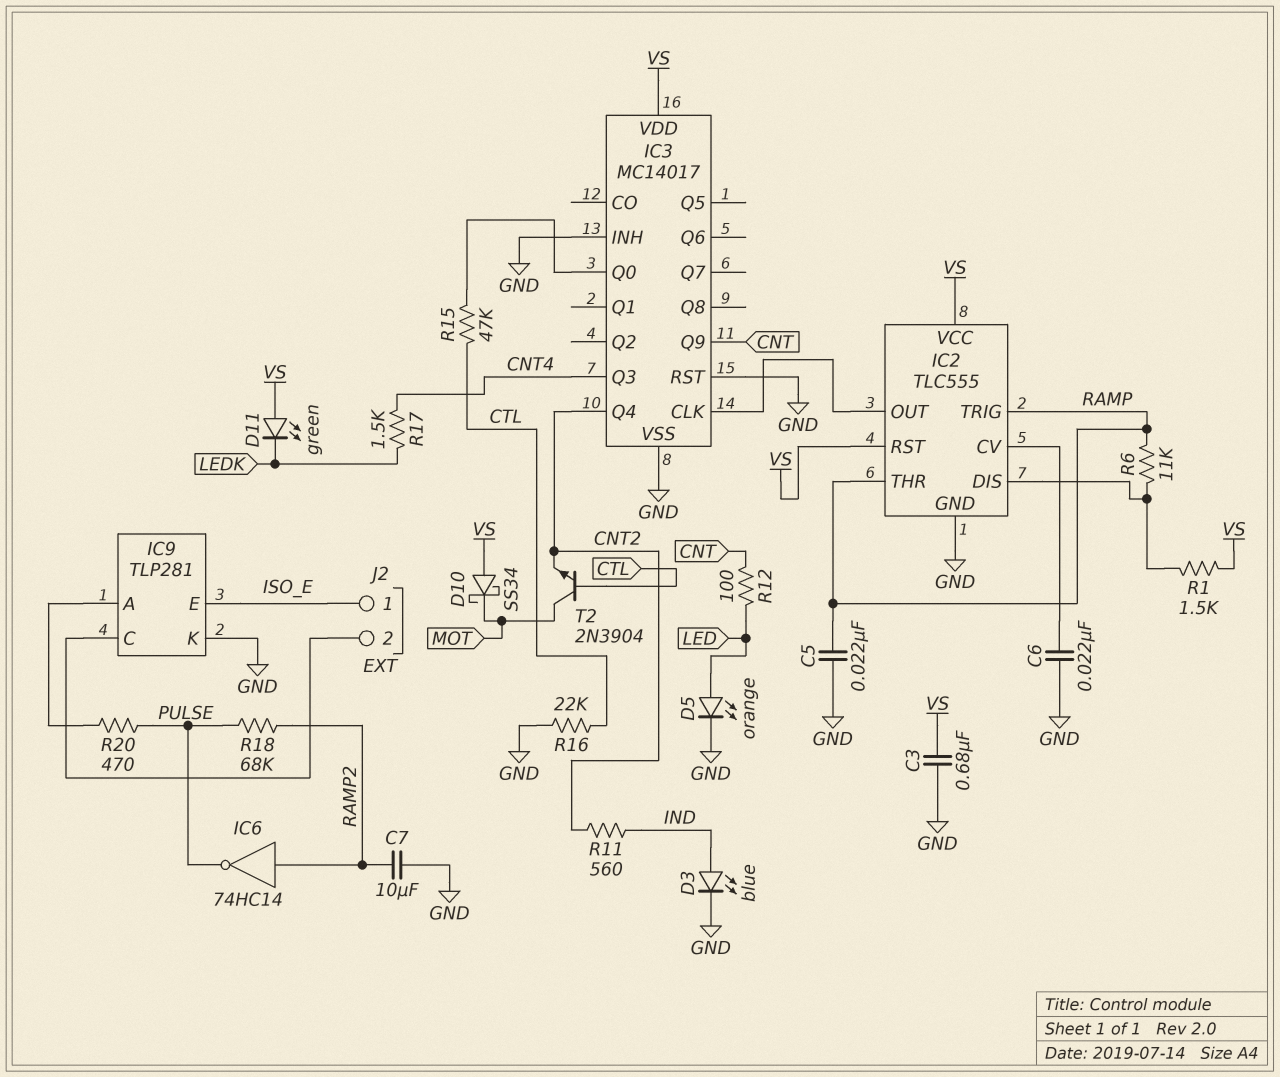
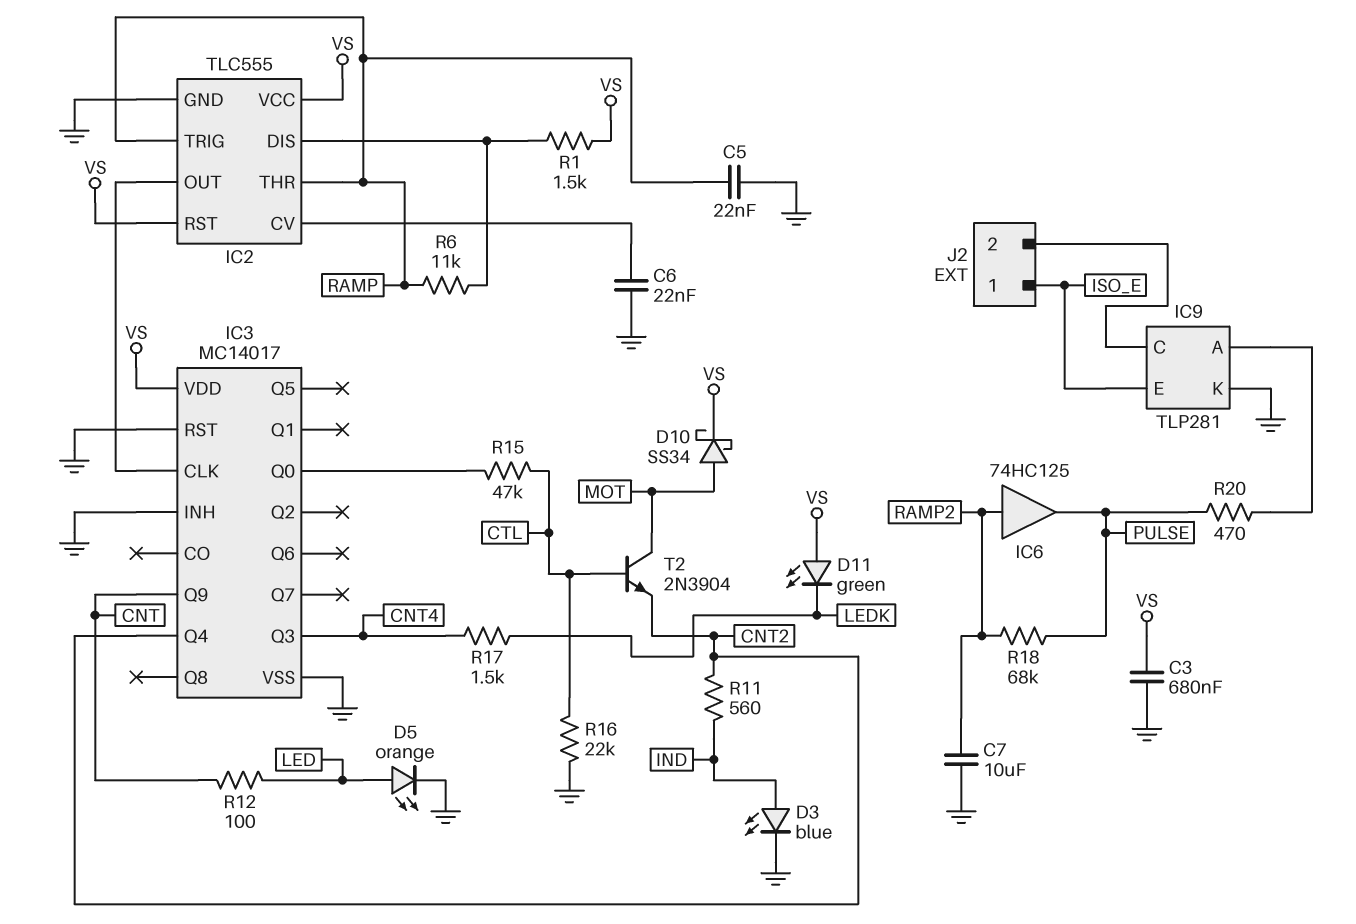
D10: schottky SS34 (A VS, K MOT) -> schottky SS34 (A MOT, K VS)
IC6: NOT 74HC14 (in RAMP2, out PULSE) -> buffer 74HC125 (in RAMP2, out PULSE)

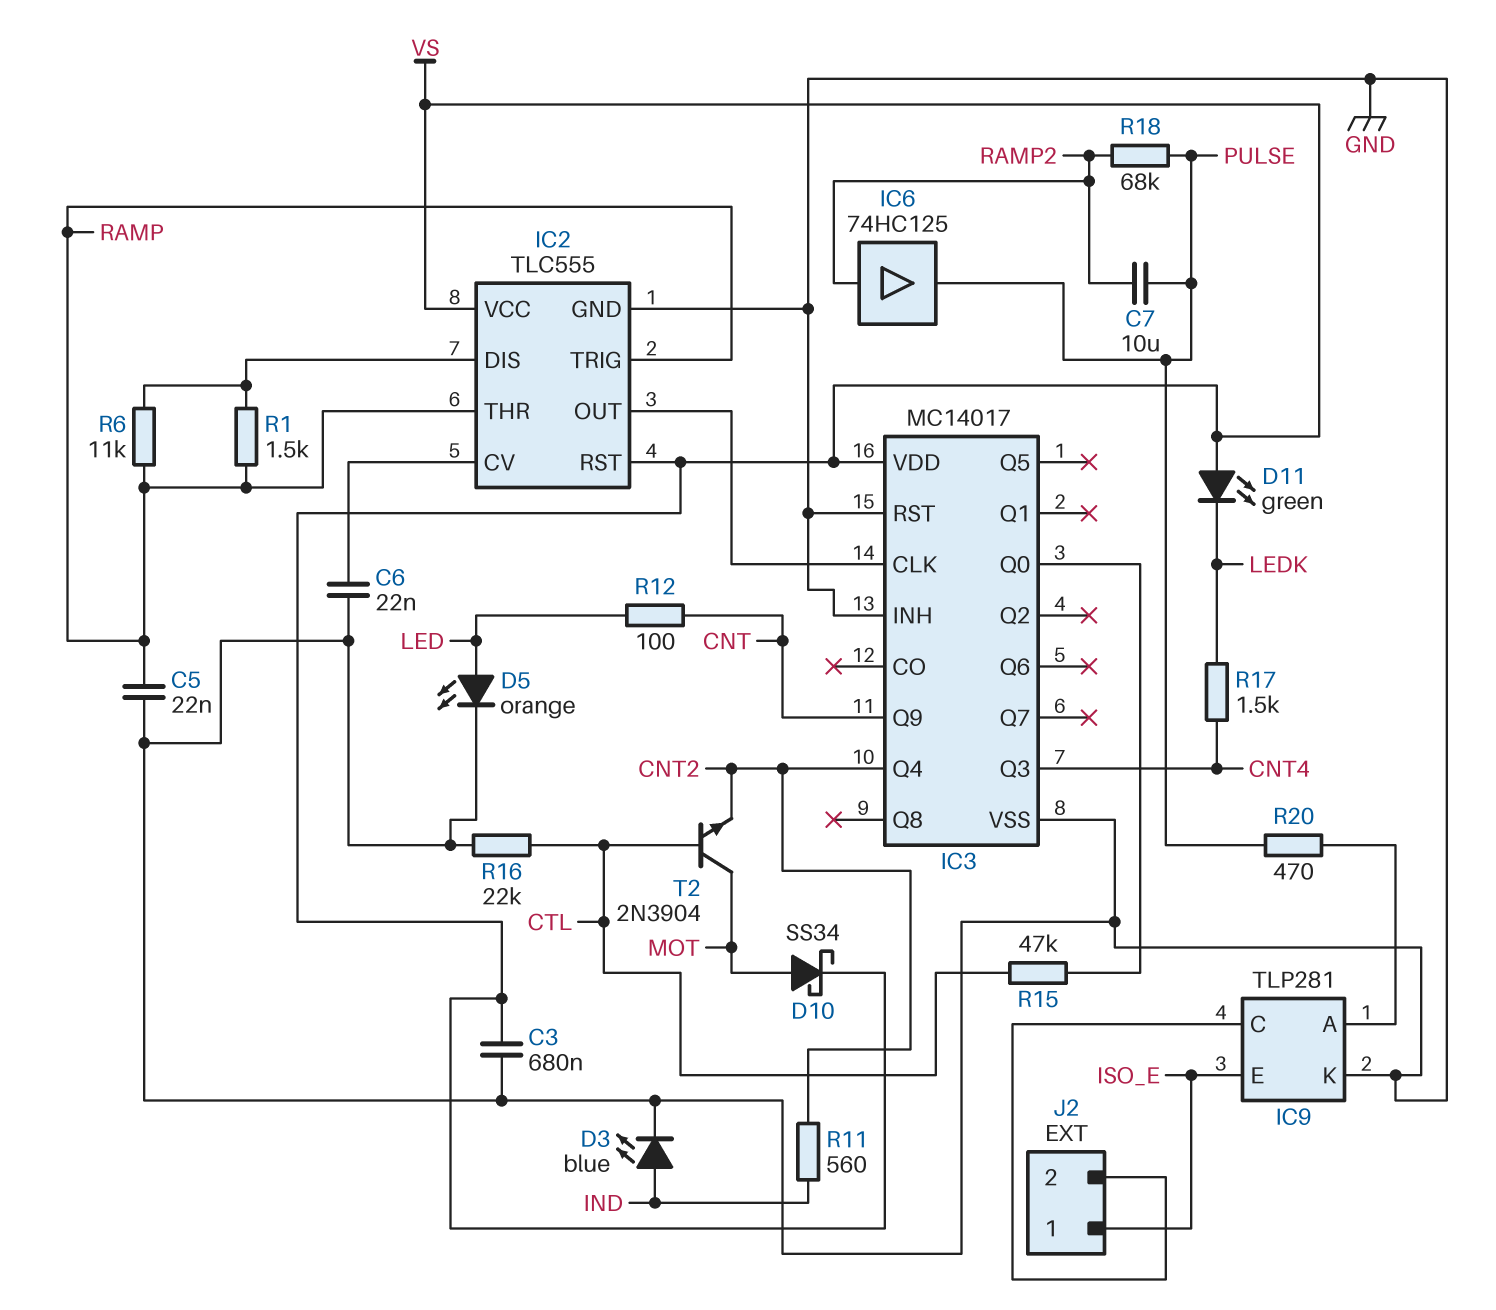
C7: 10uF (GND, RAMP2) -> 10uF (PULSE, RAMP2)
R1: 1.5k (IC2/DIS, VS) -> 1.5k (IC2/DIS, RAMP)

